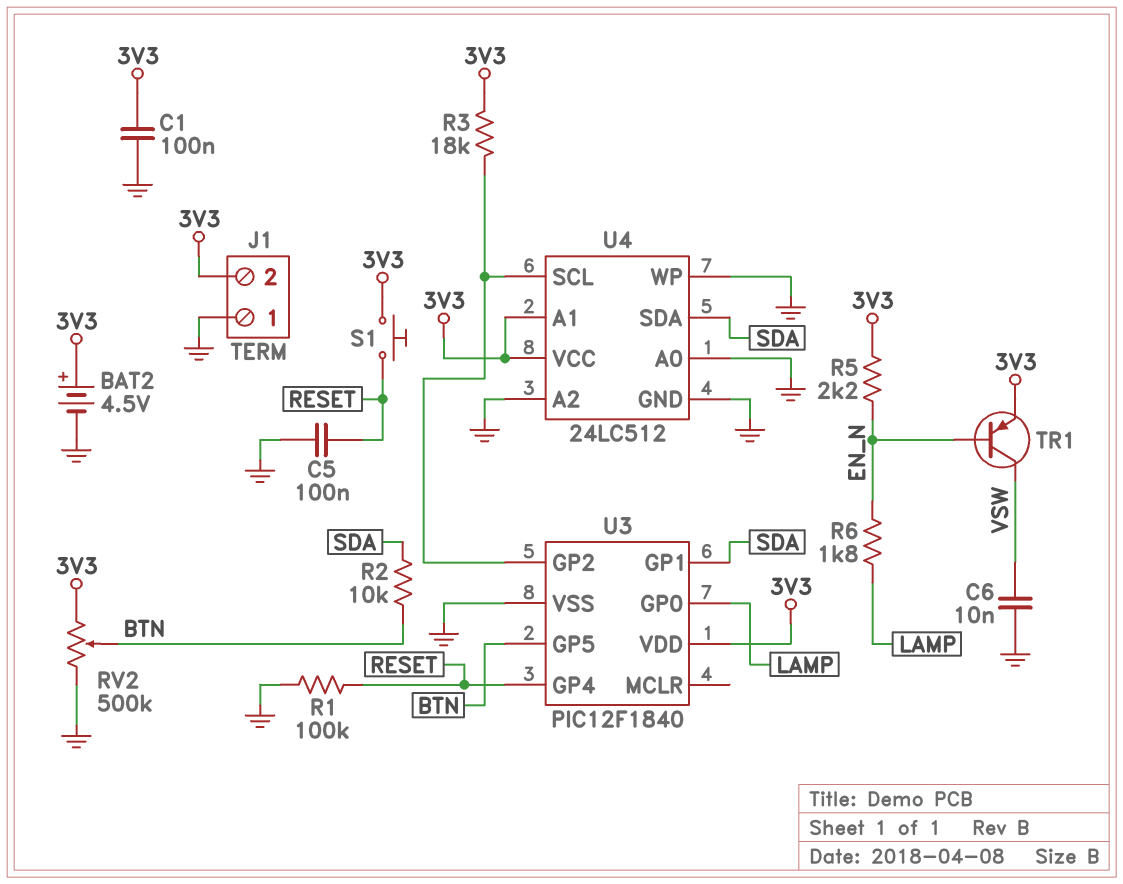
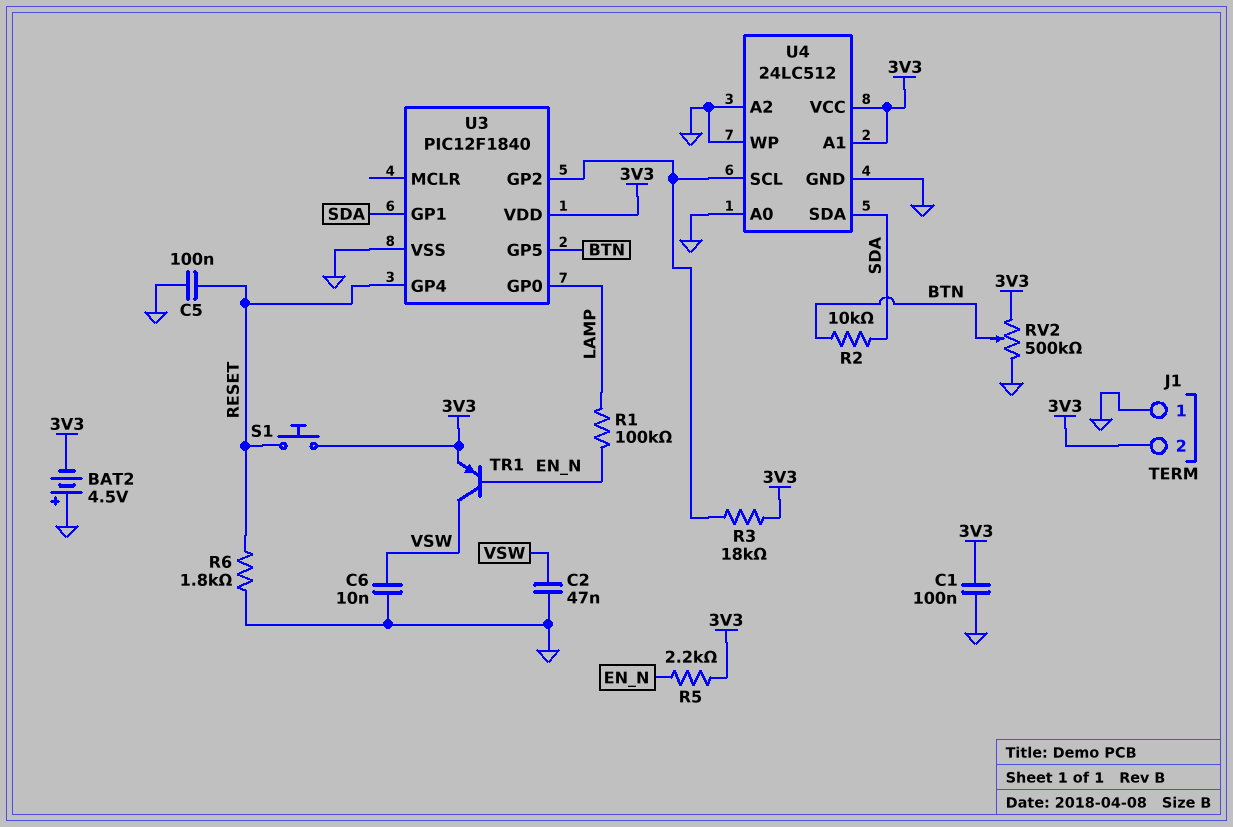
BAT2: 4.5V (plus 3V3, minus GND) -> 4.5V (plus GND, minus 3V3)
C2: none -> 47nF (GND, VSW)
R1: 100k (GND, RESET) -> 100k (EN_N, LAMP)
R6: 1.8k (EN_N, LAMP) -> 1.8k (GND, RESET)

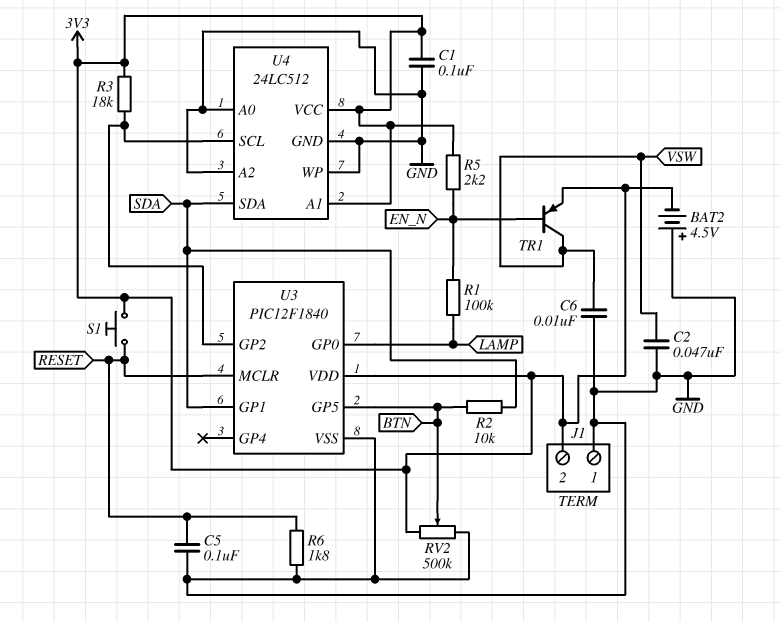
U3 pin GP4: RESET -> none
U3 pin MCLR: none -> RESET

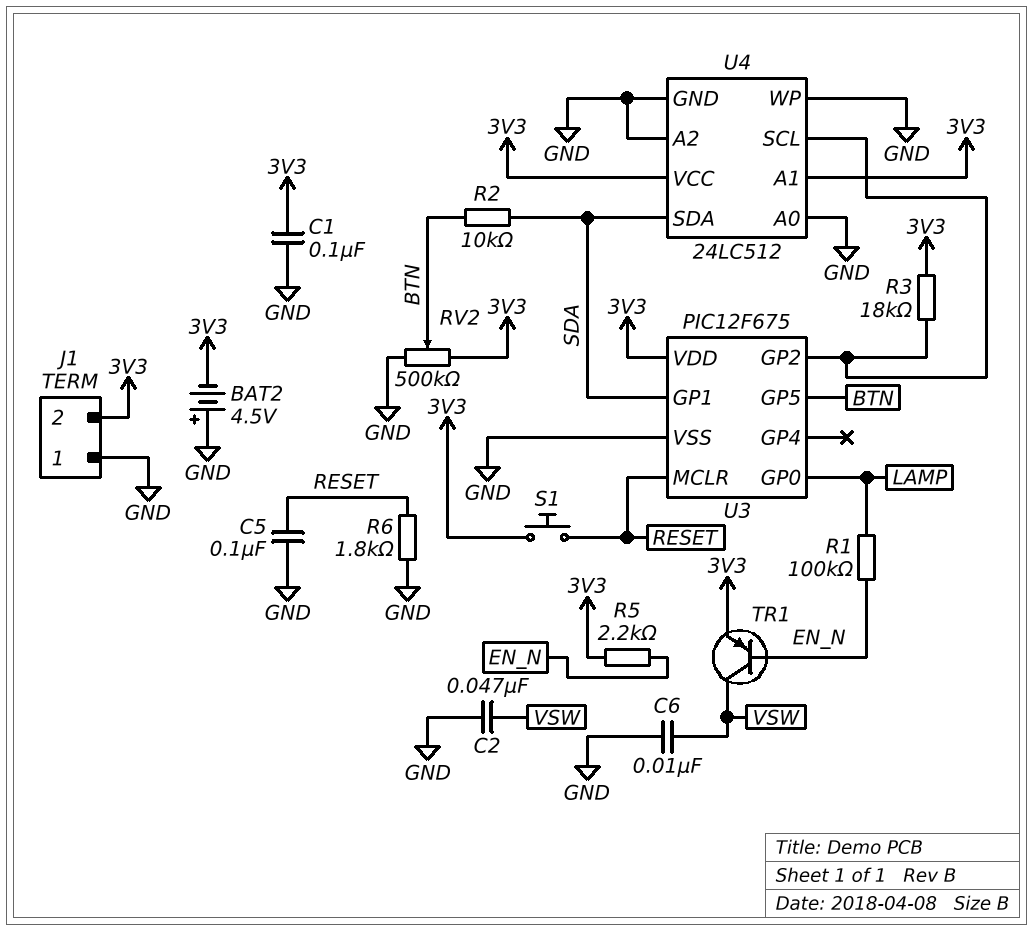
U3: PIC12F1840 -> PIC12F675

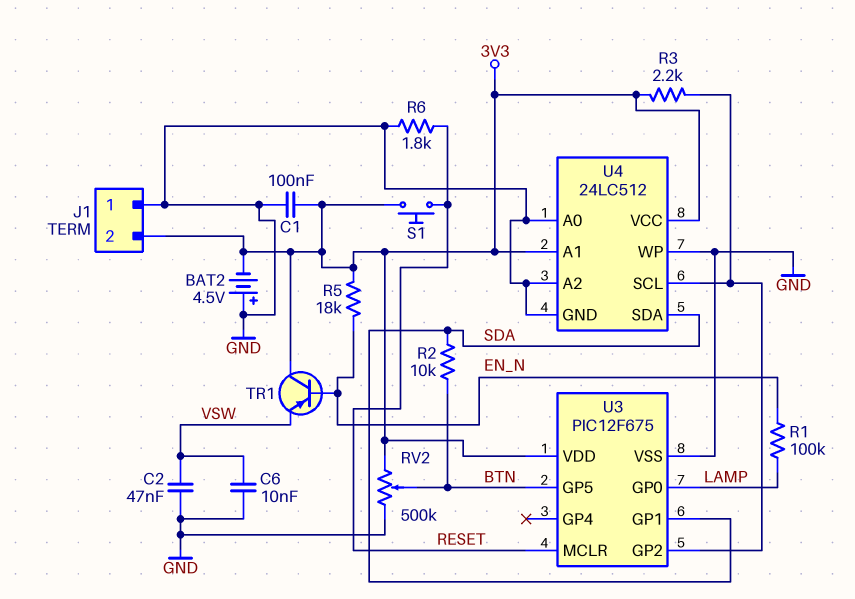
C5: 100nF (GND, RESET) -> none
R3: 18k (3V3, U3/GP2) -> 2.2k (3V3, U3/GP2)
R5: 2.2k (3V3, EN_N) -> 18k (3V3, EN_N)
TR1: PNP (B EN_N, C VSW, E 3V3) -> PNP (B EN_N, C 3V3, E VSW)

